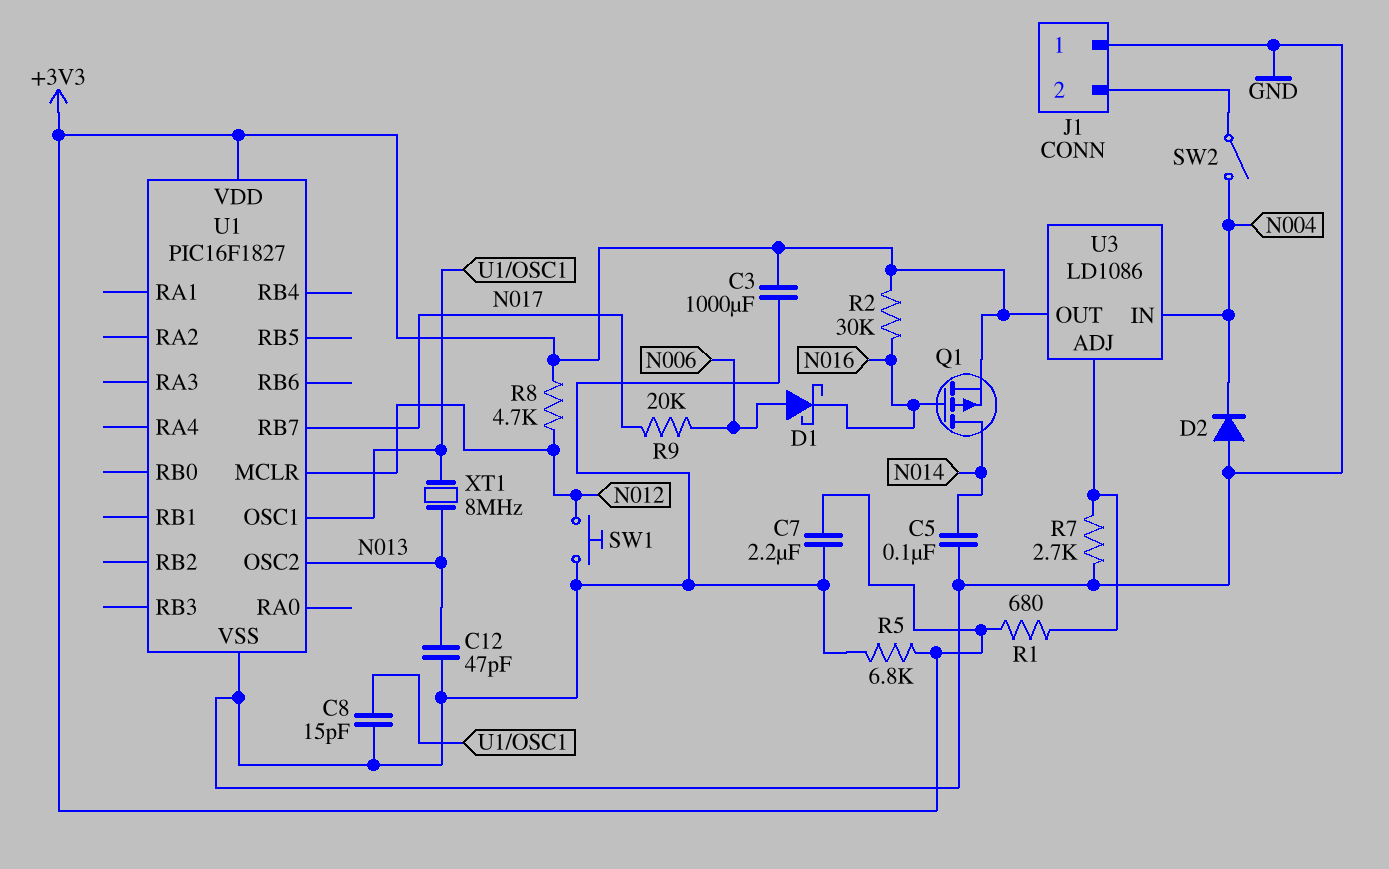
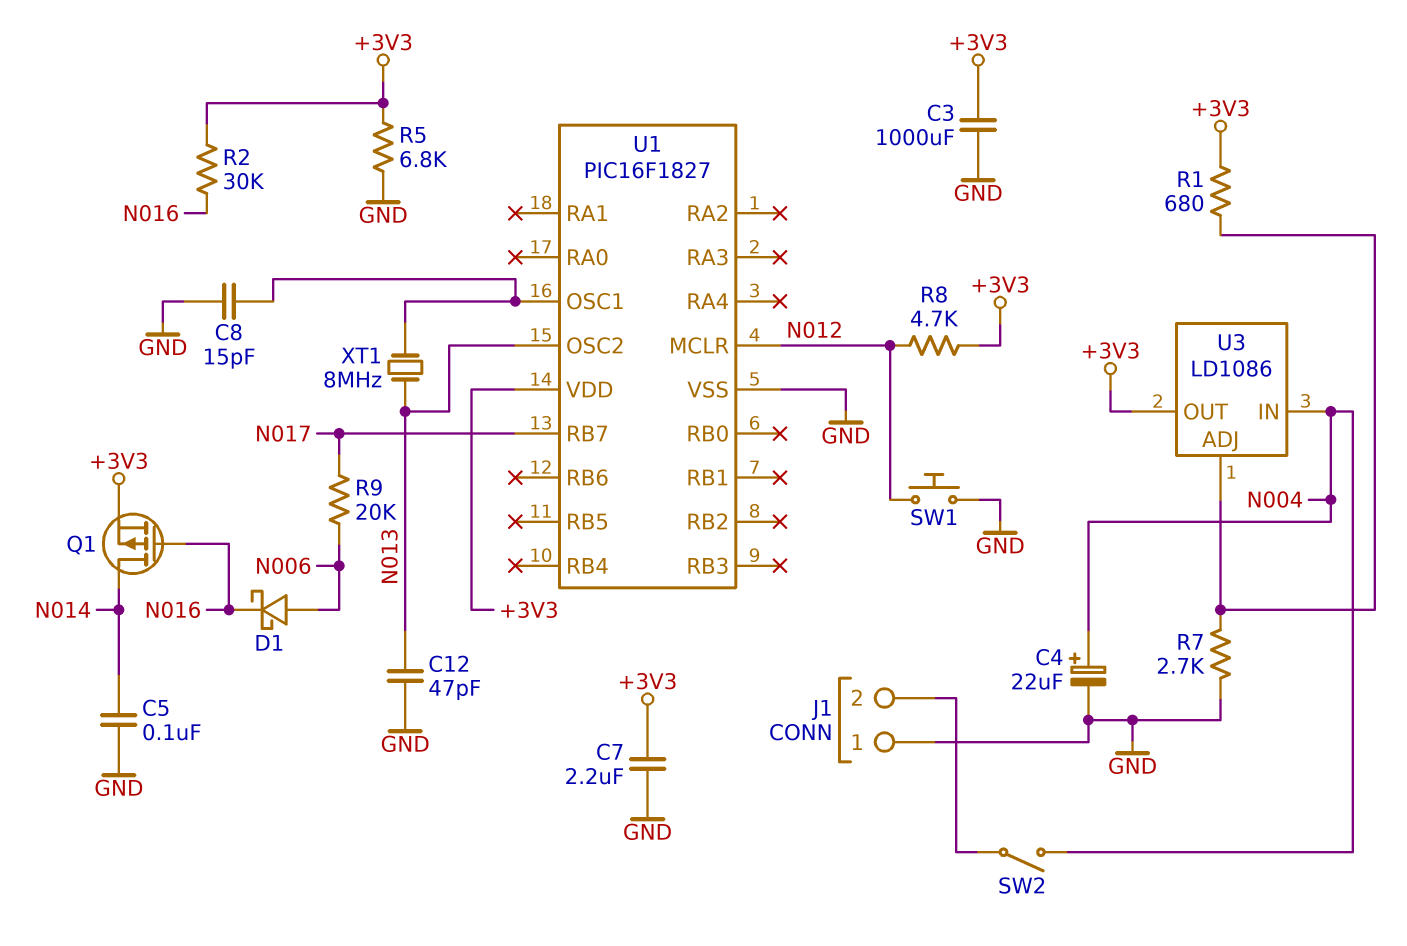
C4: none -> 22uF (plus N004, minus GND)
D2: diode (A GND, K N004) -> none

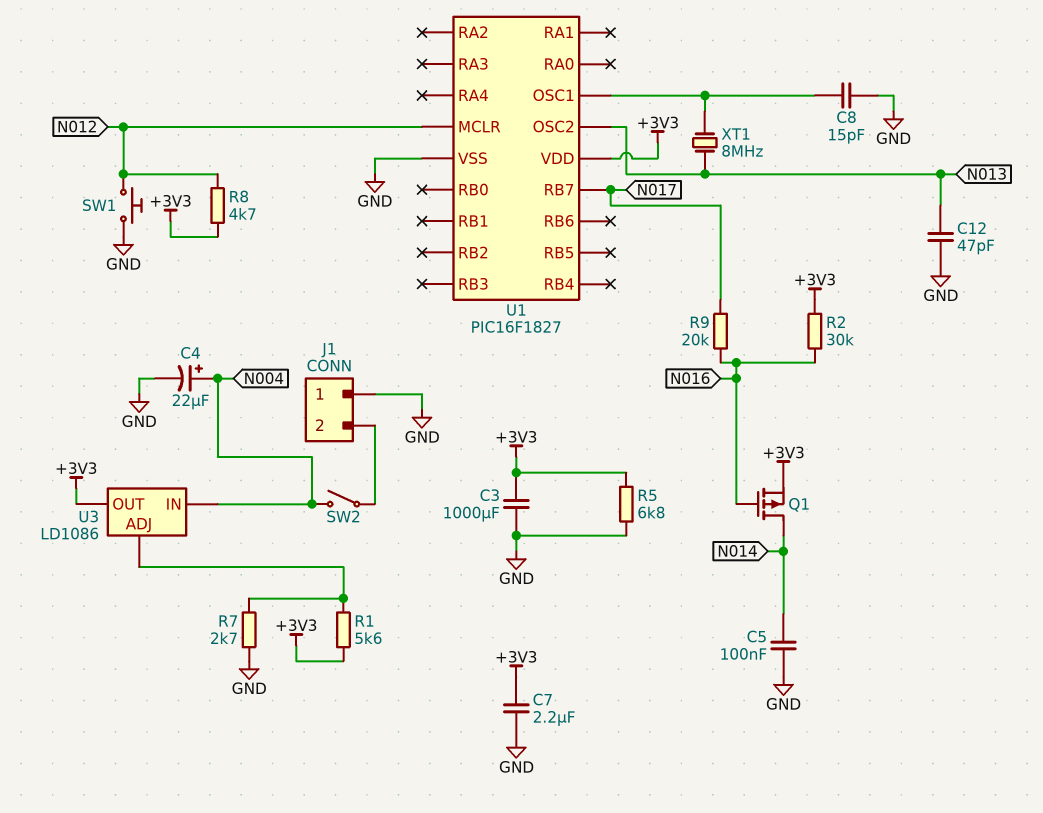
D1: schottky (A N006, K N016) -> none
R1: 680 (+3V3, U3/ADJ) -> 5.6k (+3V3, U3/ADJ)
R9: 20k (N006, N017) -> 20k (N016, N017)

